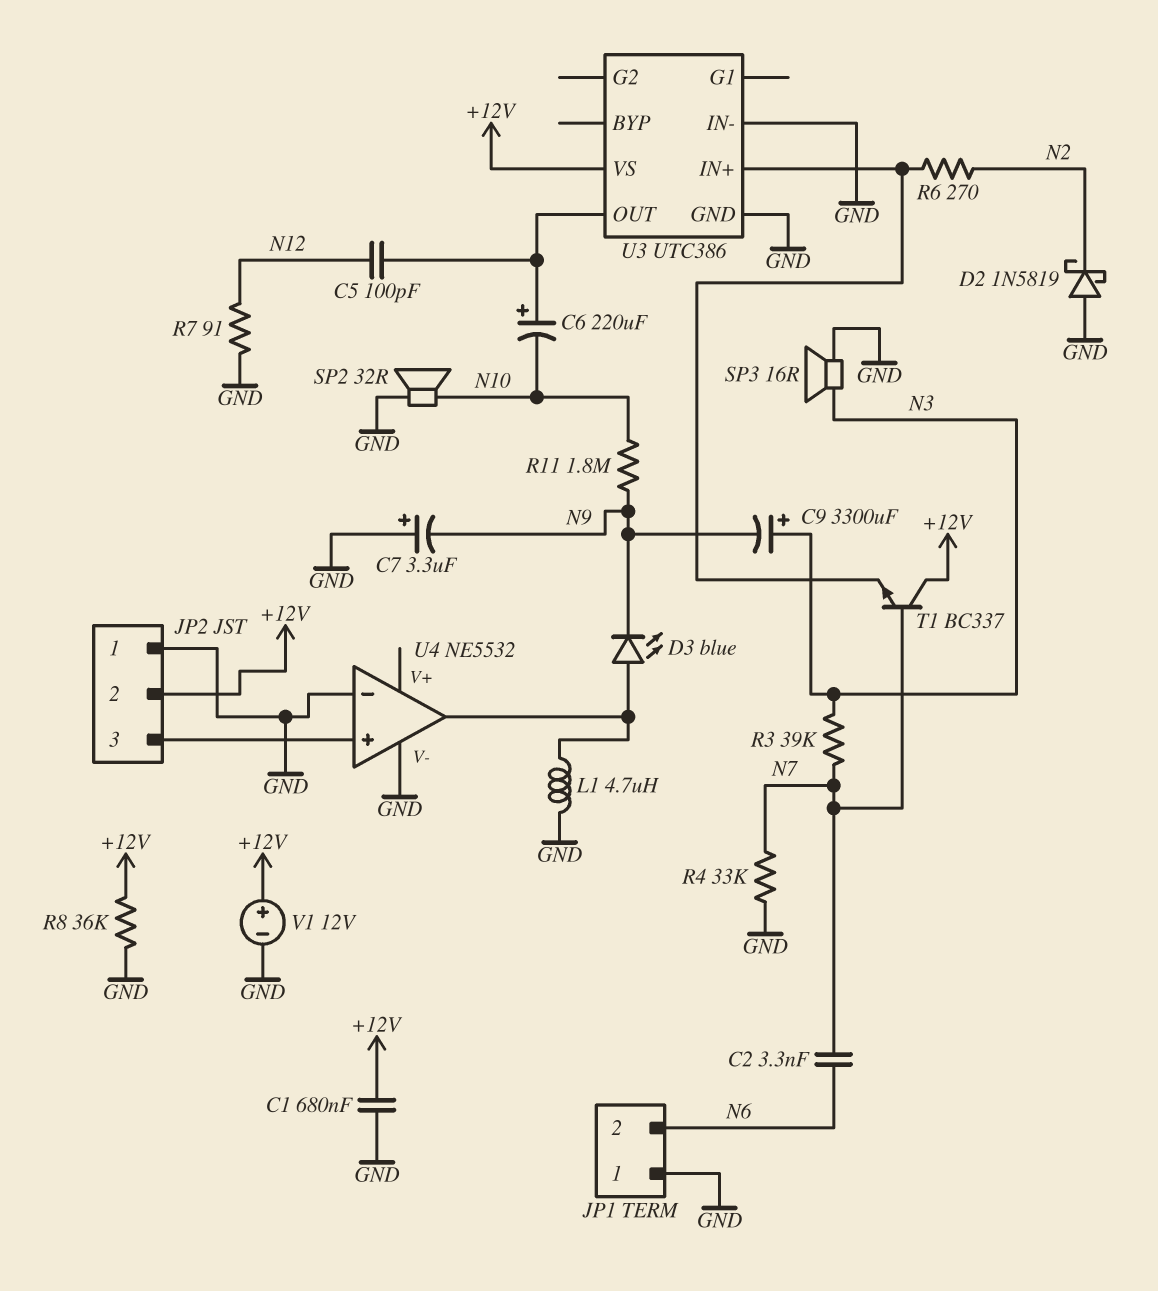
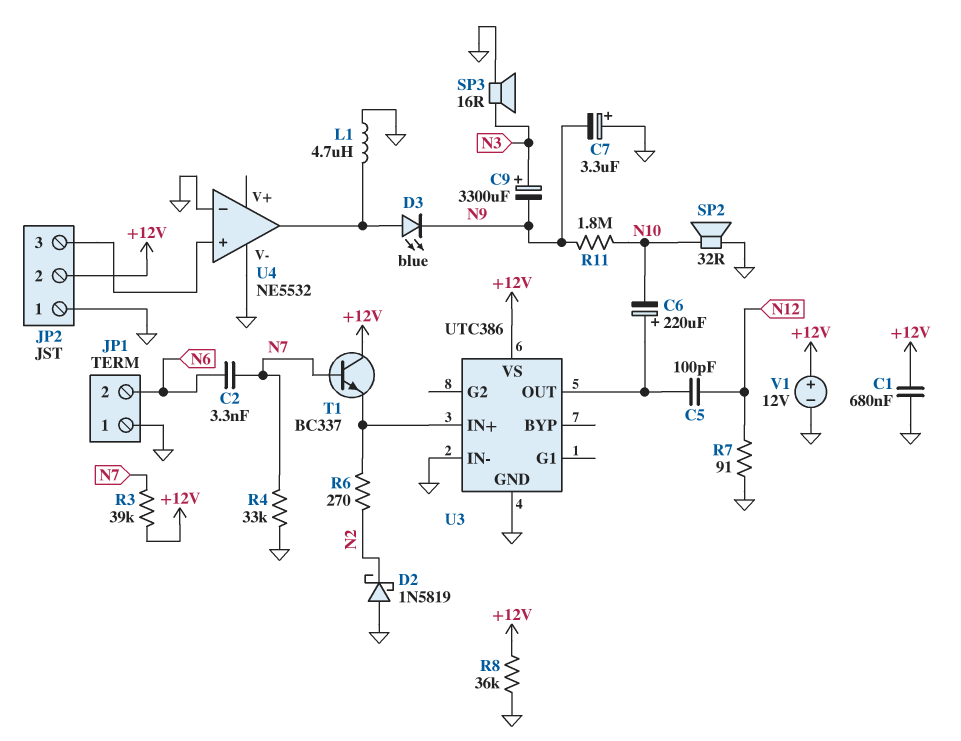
R3: 39k (N3, N7) -> 39k (+12V, N7)

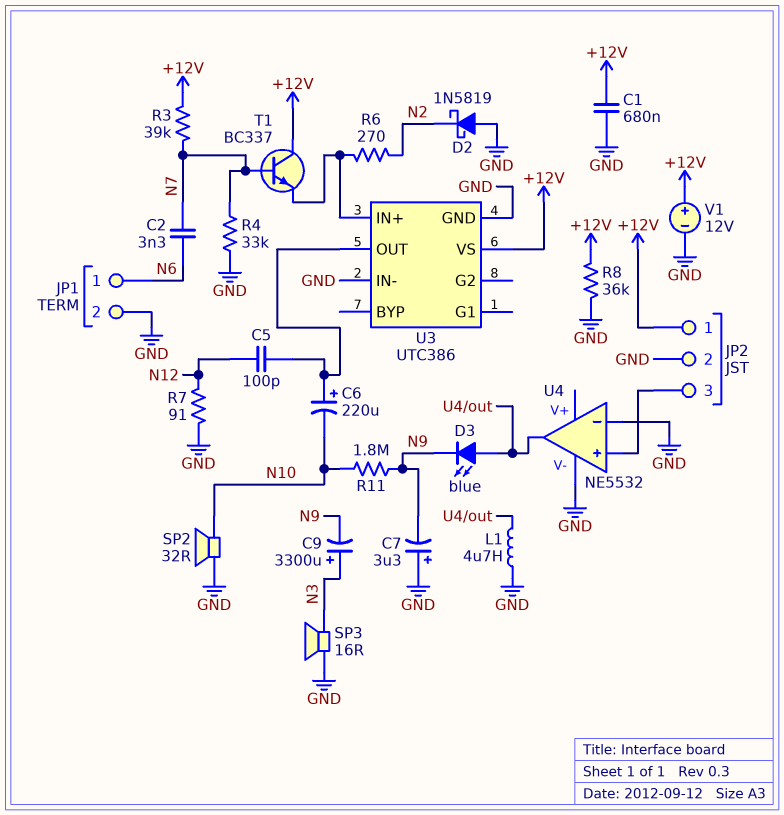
JP1 pin 1: GND -> N6
JP1 pin 2: N6 -> GND
JP2 pin 1: GND -> +12V
JP2 pin 2: +12V -> GND

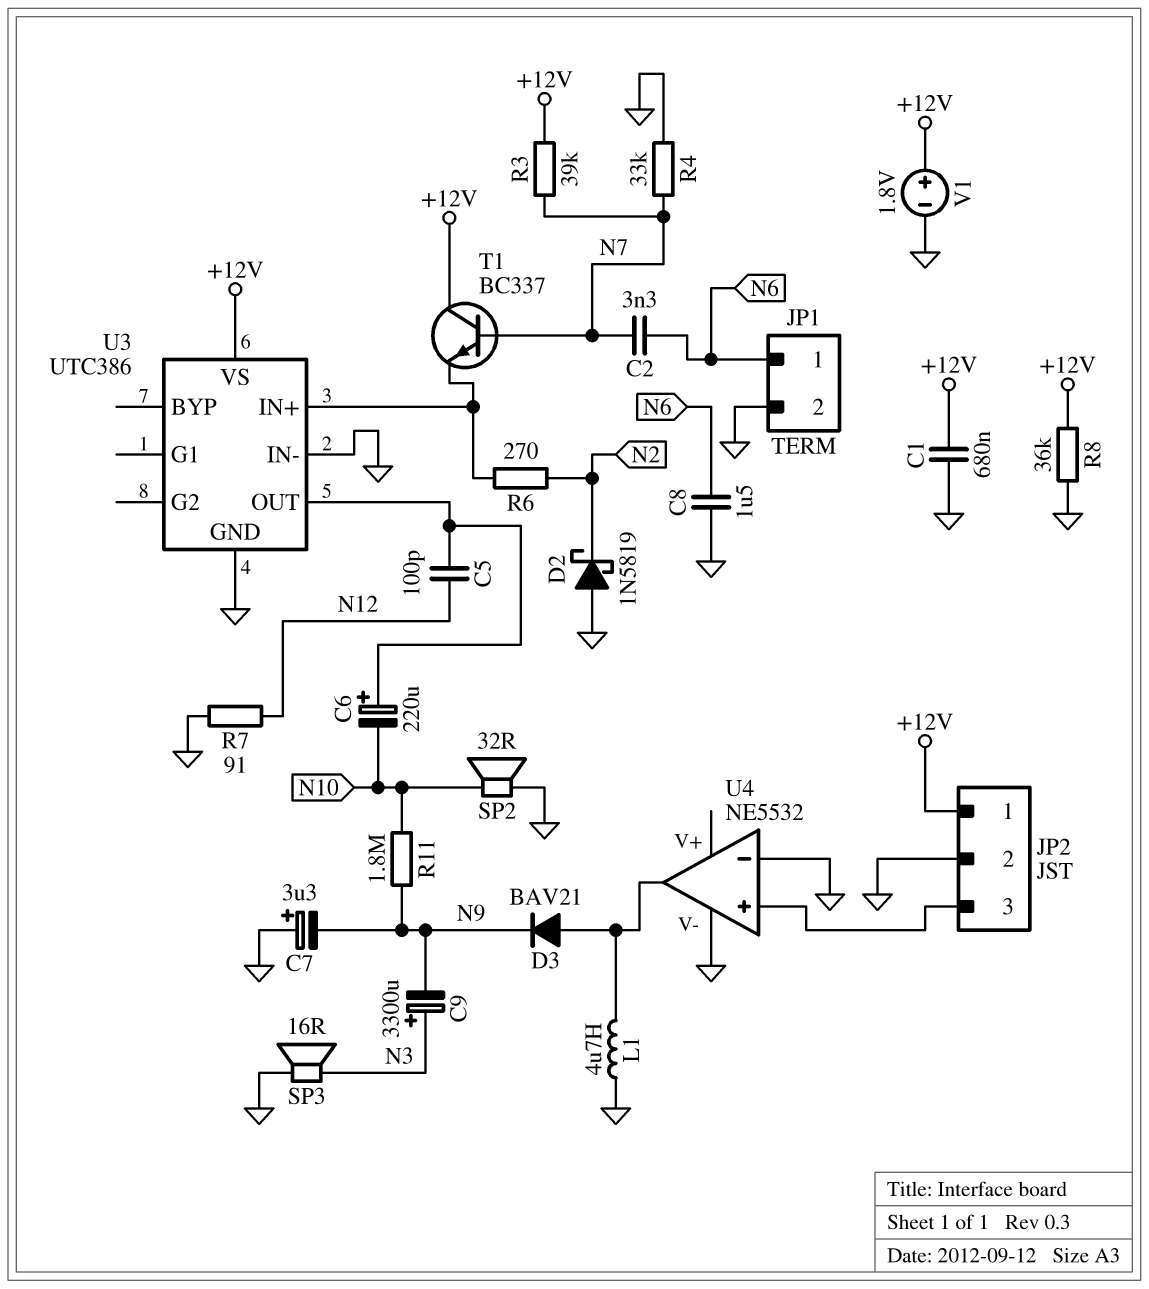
C8: none -> 1.5uF (GND, N6)
D3: LED blue (A U4/out, K N9) -> diode BAV21 (A U4/out, K N9)
V1: 12V (plus +12V, minus GND) -> 1.8V (plus +12V, minus GND)

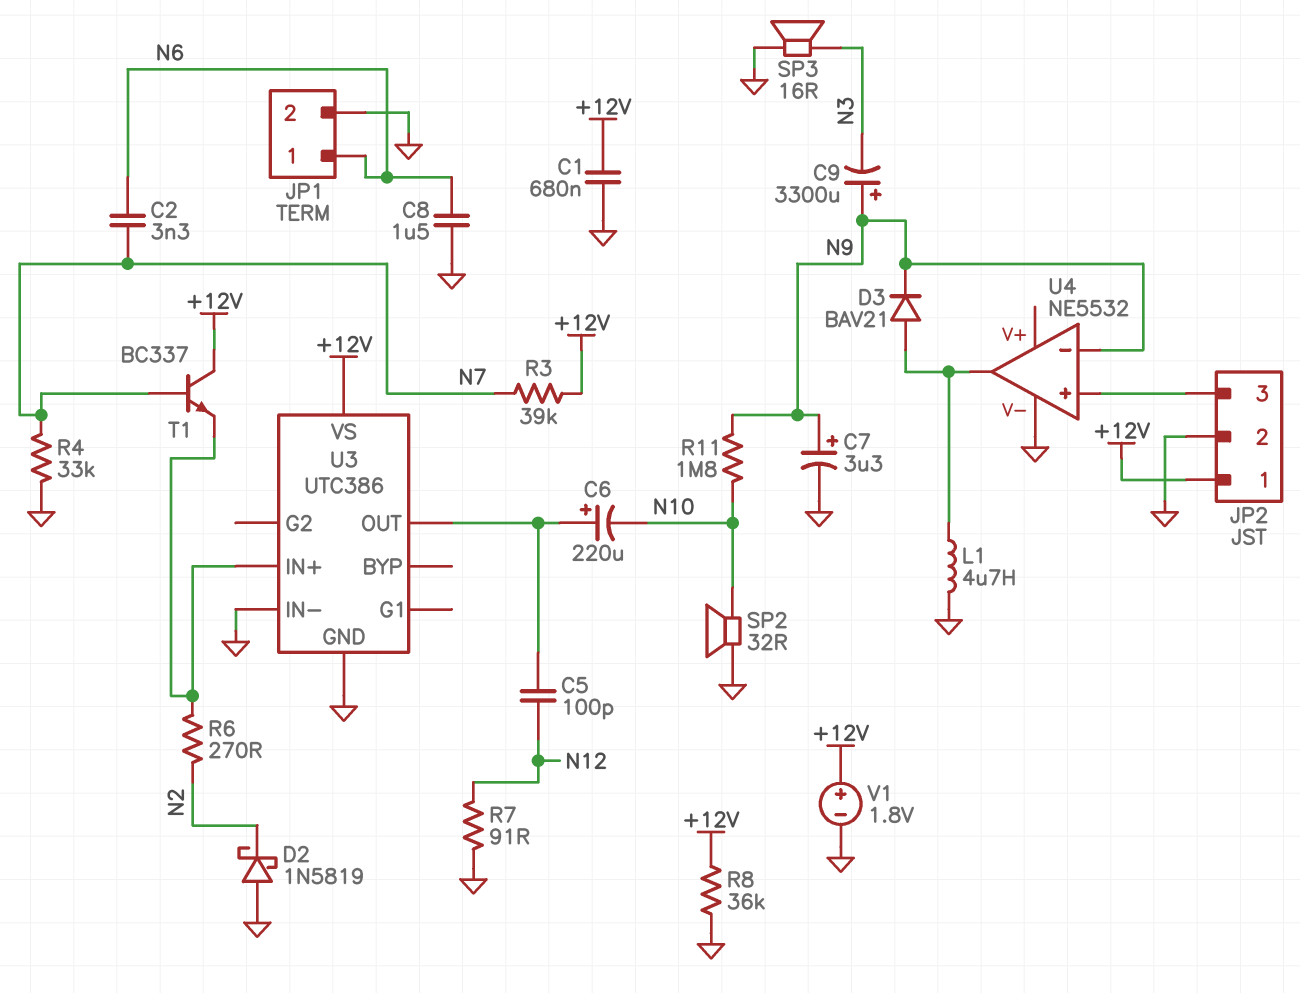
C7: 3.3uF (plus GND, minus N9) -> 3.3uF (plus N9, minus GND)
C9: 3300uF (plus N3, minus N9) -> 3300uF (plus N9, minus N3)
U4 pin in-: GND -> N9

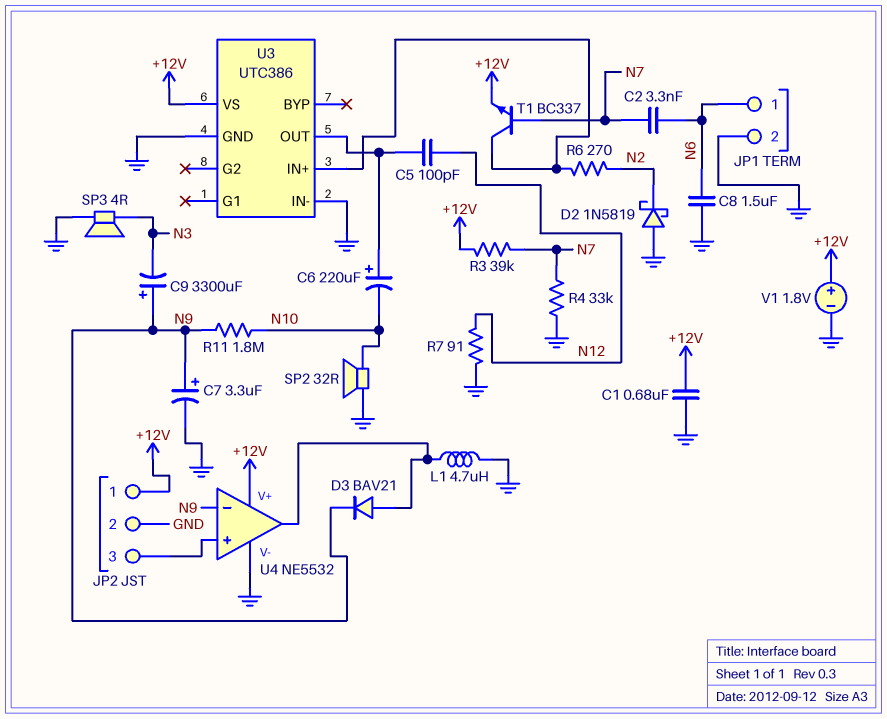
R8: 36k (+12V, GND) -> none
SP3: speaker 16R (GND, N3) -> speaker 4R (GND, N3)
T1: NPN BC337 (B N7, C +12V, E U3/IN+) -> NPN BC337 (B N7, C U3/IN+, E +12V)
U4 pin V+: none -> +12V

